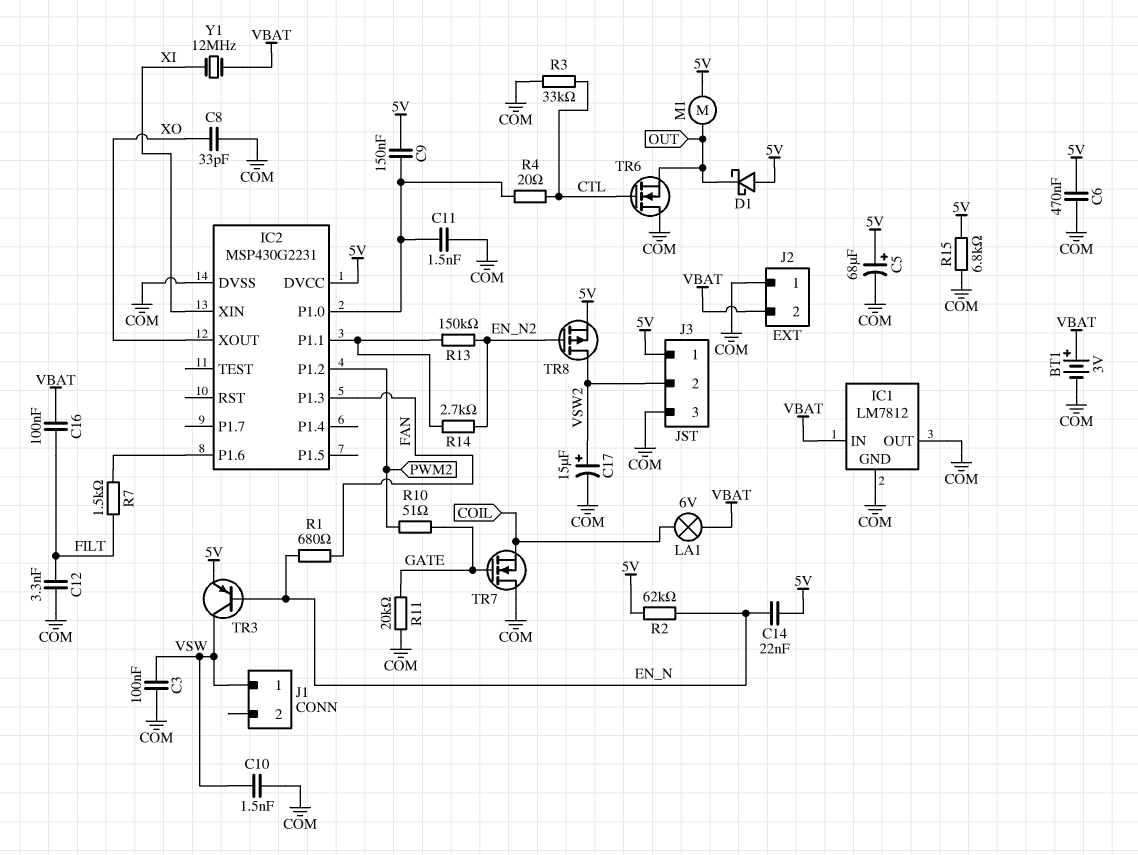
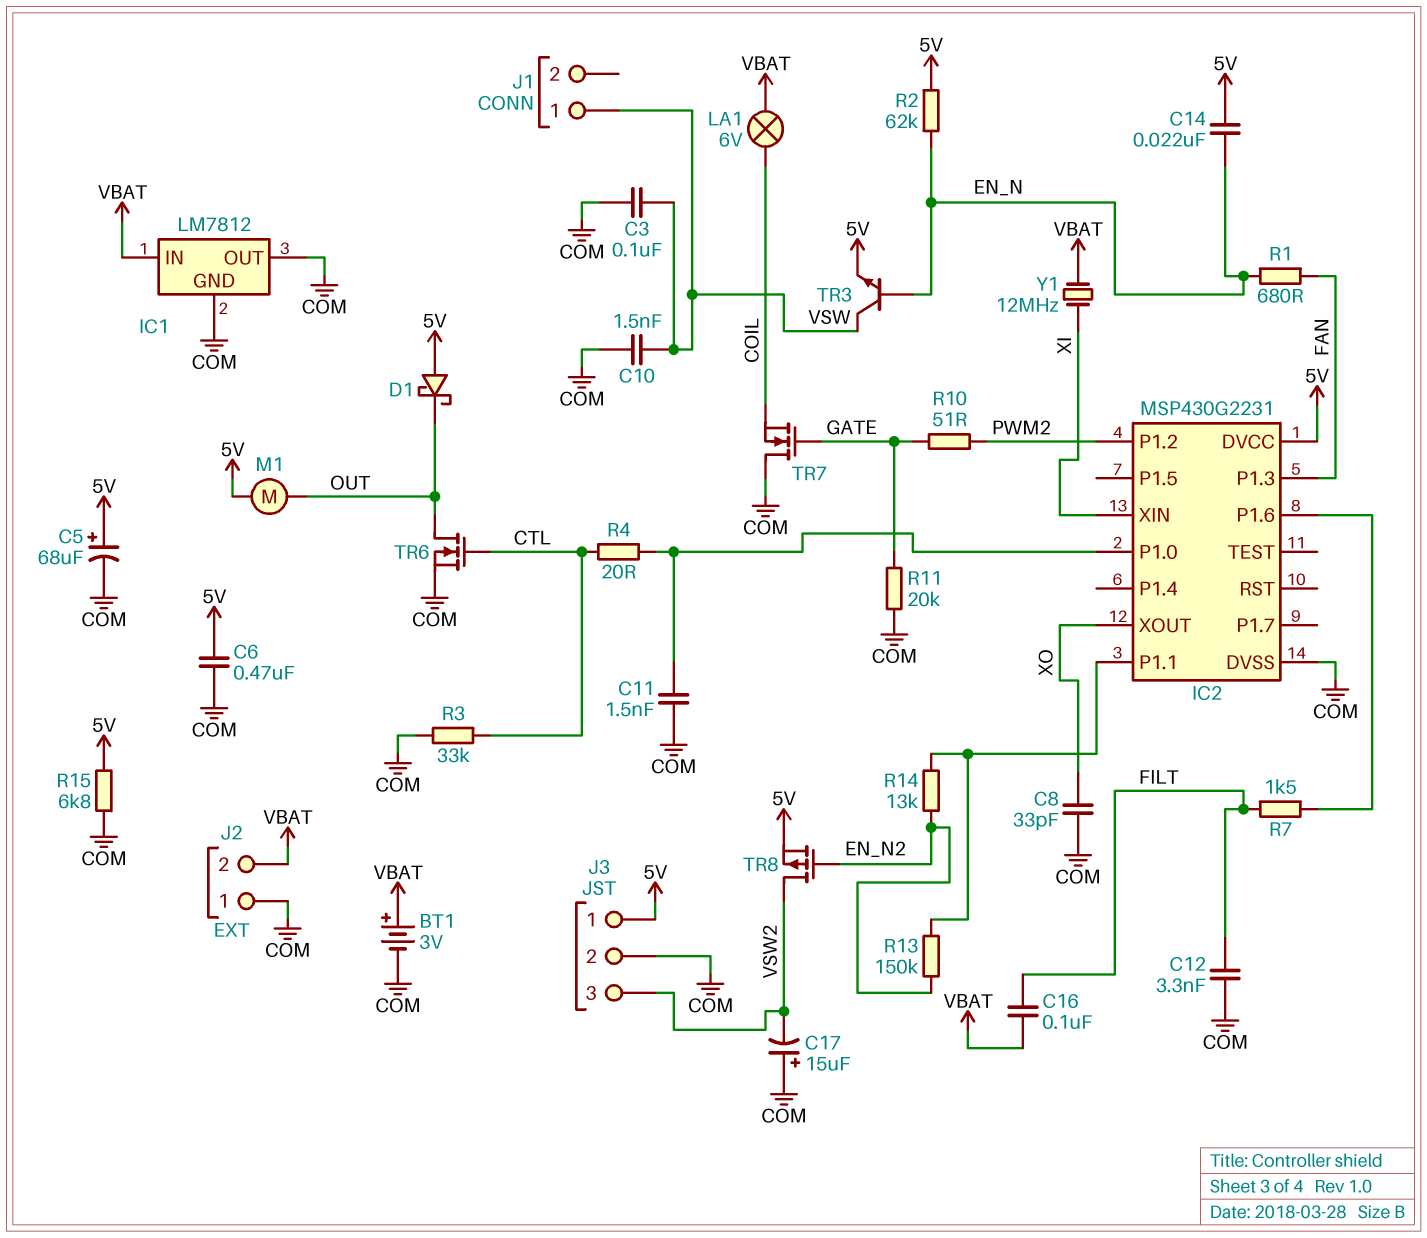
C9: 150nF (5V, IC2/P1.0) -> none
C17: 15uF (plus VSW2, minus COM) -> 15uF (plus COM, minus VSW2)
J3 pin 2: VSW2 -> COM
J3 pin 3: COM -> VSW2
R14: 2.7k (EN_N2, IC2/P1.1) -> 13k (EN_N2, IC2/P1.1)
TR3: PNP (B EN_N, C VSW, E 5V) -> NPN (B EN_N, C VSW, E 5V)
TR6: NMOS (G CTL, D COM, S OUT) -> NMOS (G CTL, D OUT, S COM)

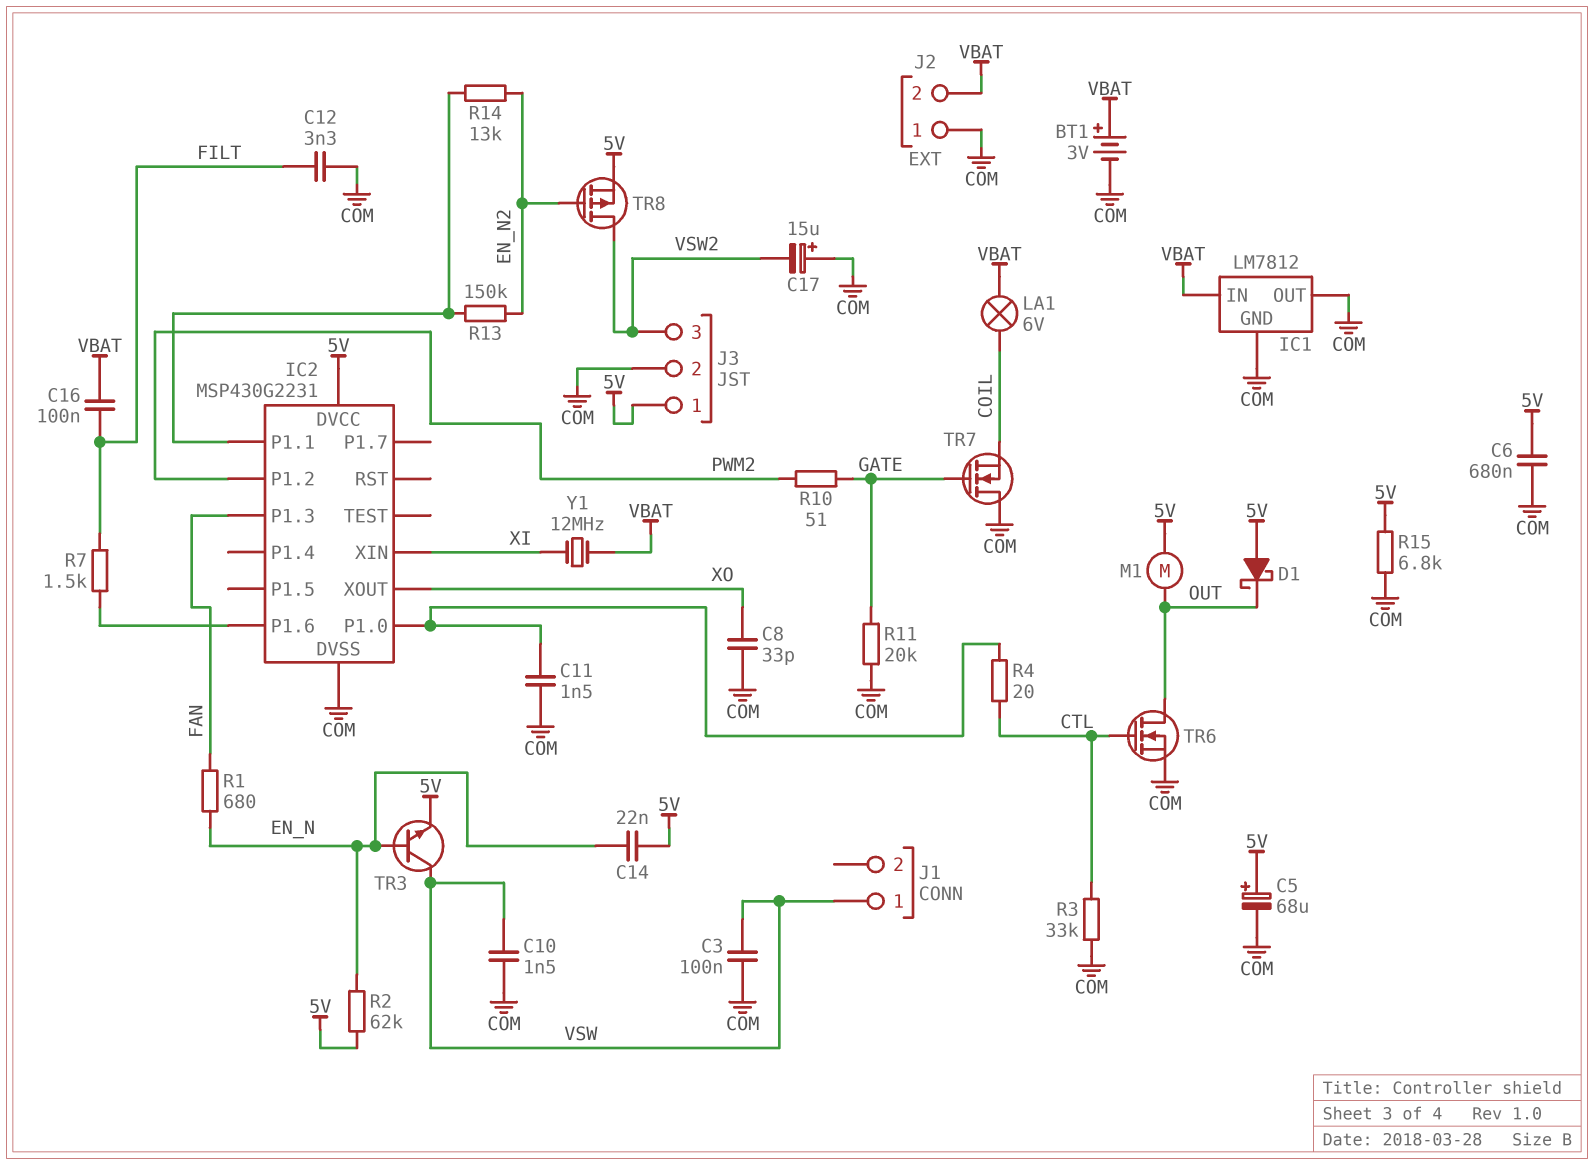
C6: 470nF (5V, COM) -> 680nF (5V, COM)

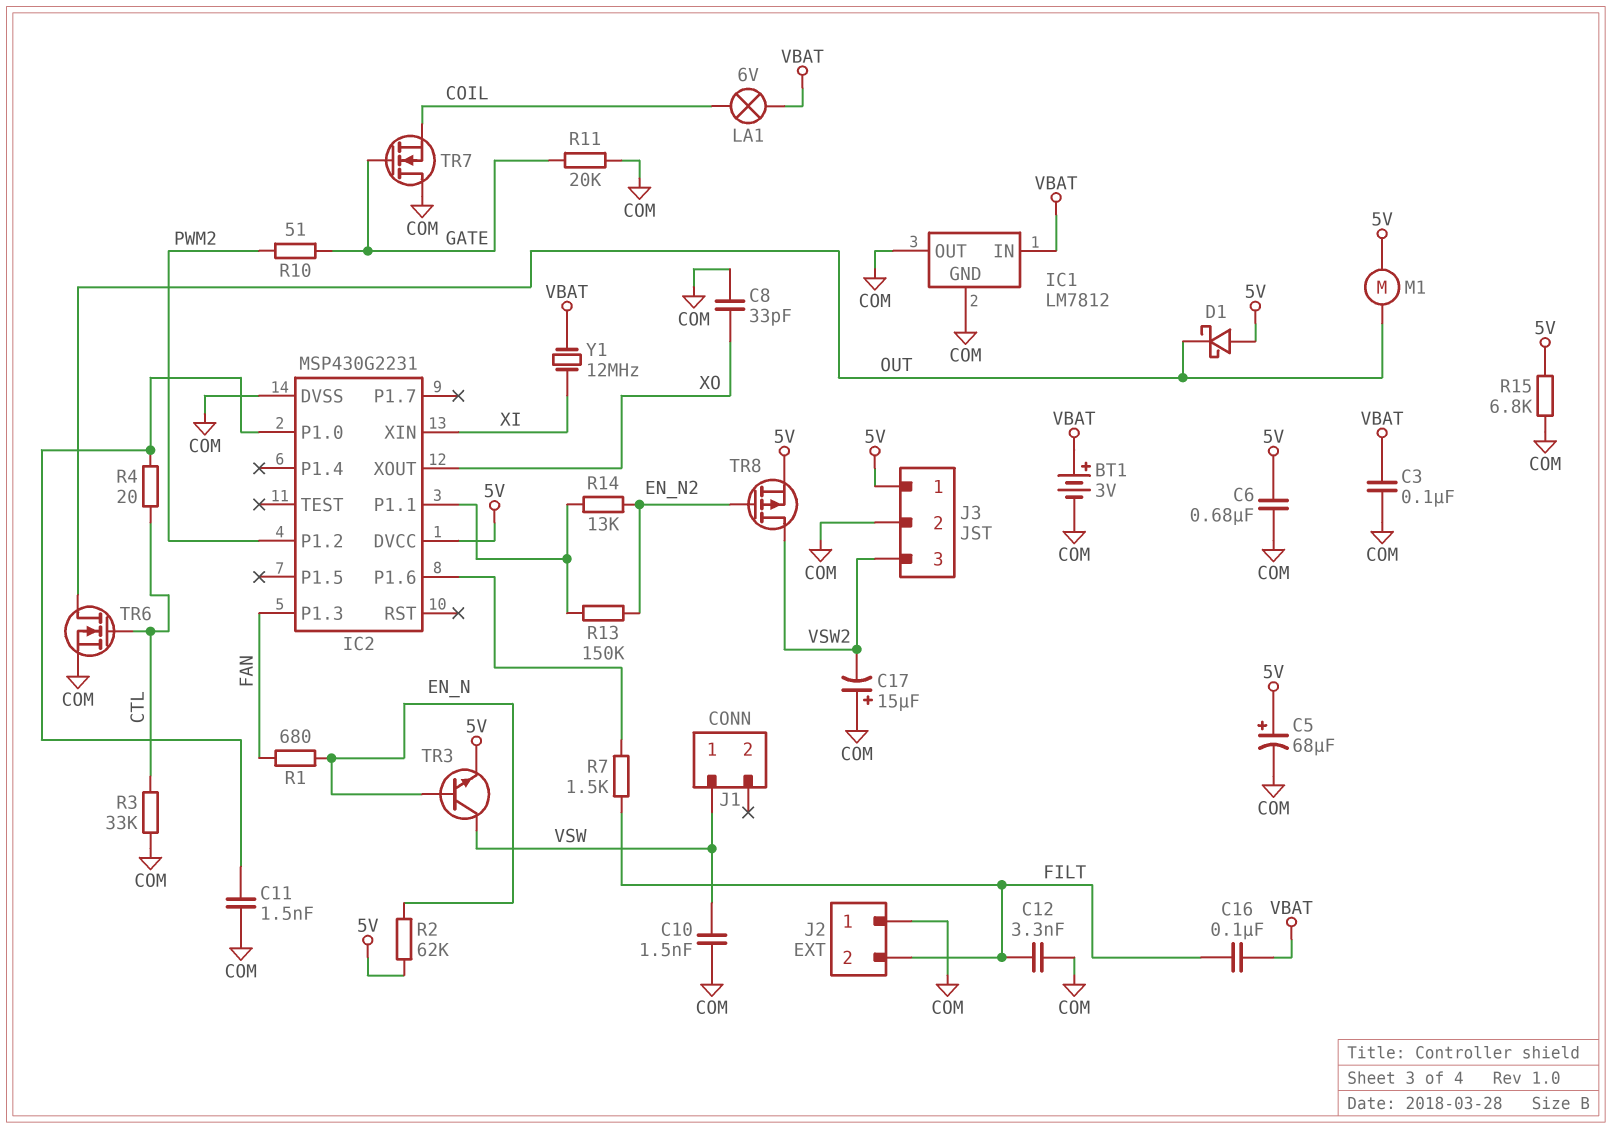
C3: 100nF (COM, VSW) -> 100nF (COM, VBAT)
C14: 22nF (5V, EN_N) -> none
J2 pin 2: VBAT -> FILT

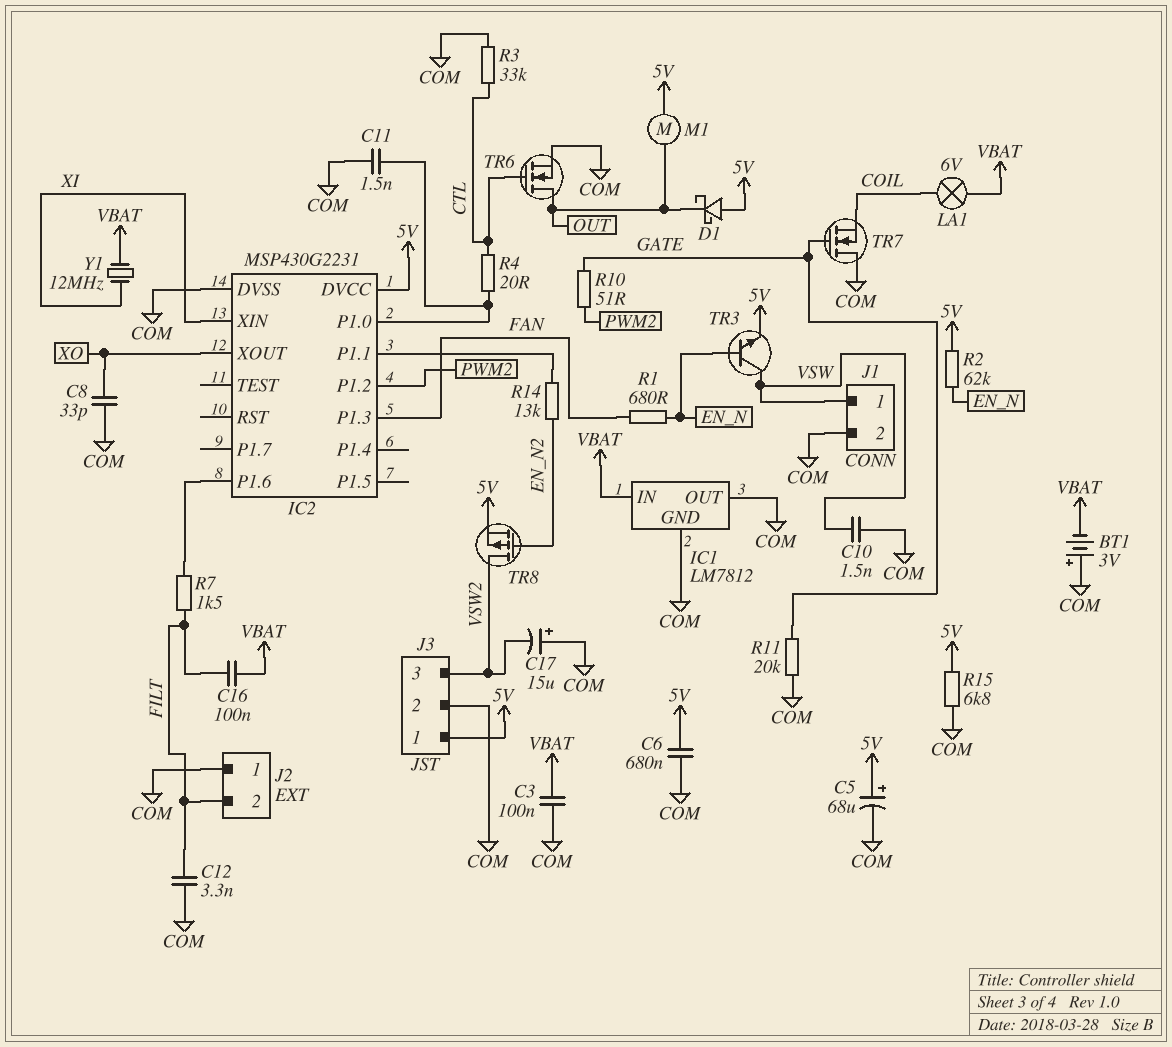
BT1: 3V (plus VBAT, minus COM) -> 3V (plus COM, minus VBAT)
J1 pin 2: none -> COM
R13: 150k (EN_N2, IC2/P1.1) -> none

